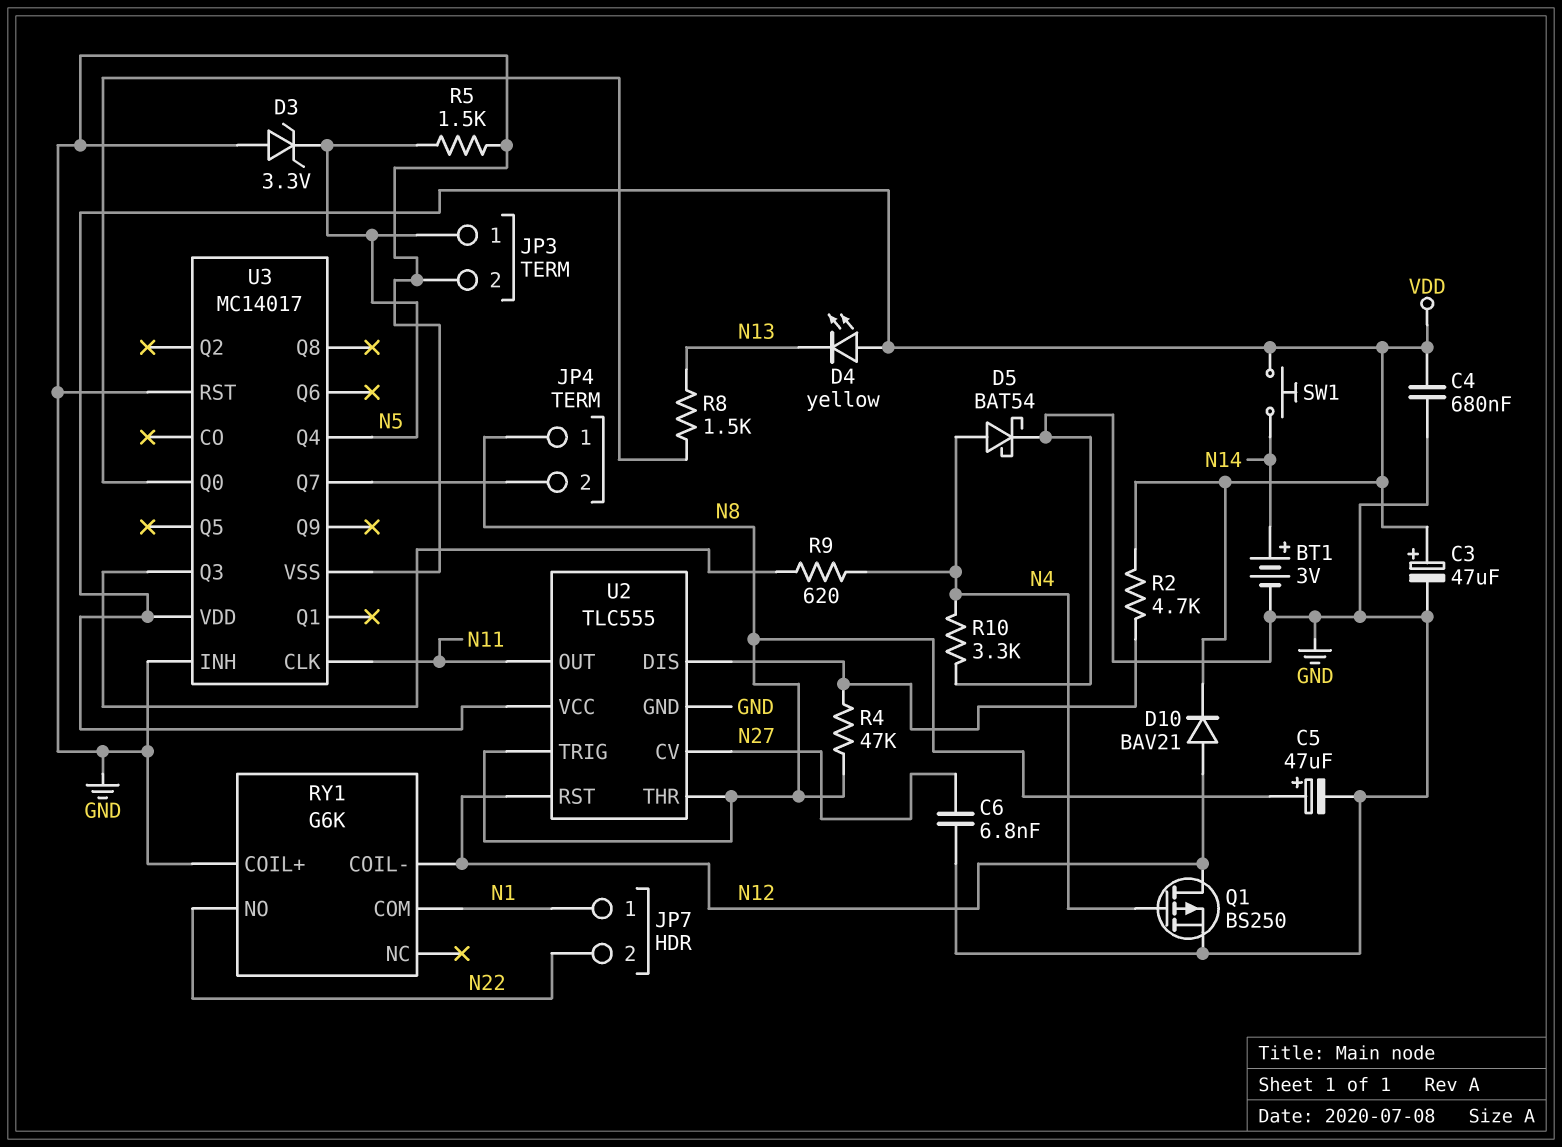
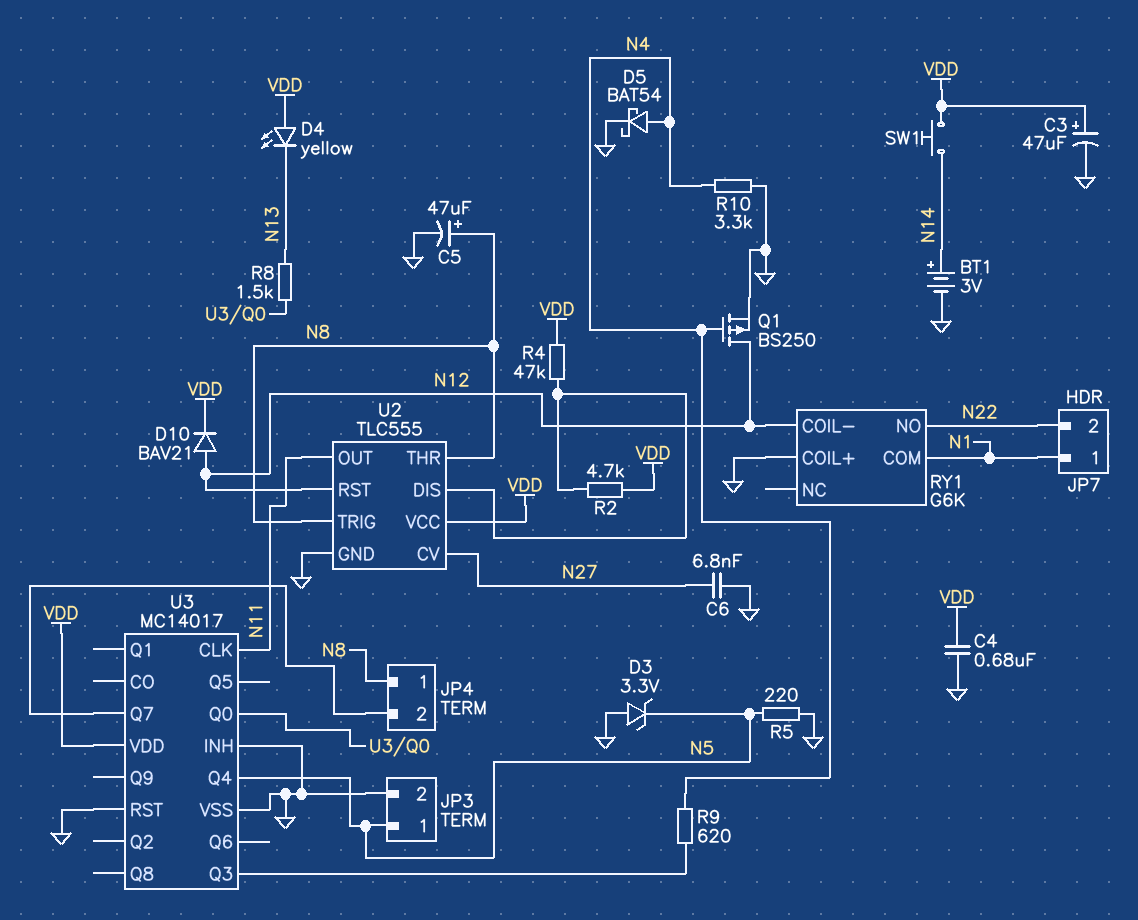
R4: 47k (N8, U2/DIS) -> 47k (U2/DIS, VDD)
R5: 1.5k (GND, N5) -> 220 (GND, N5)

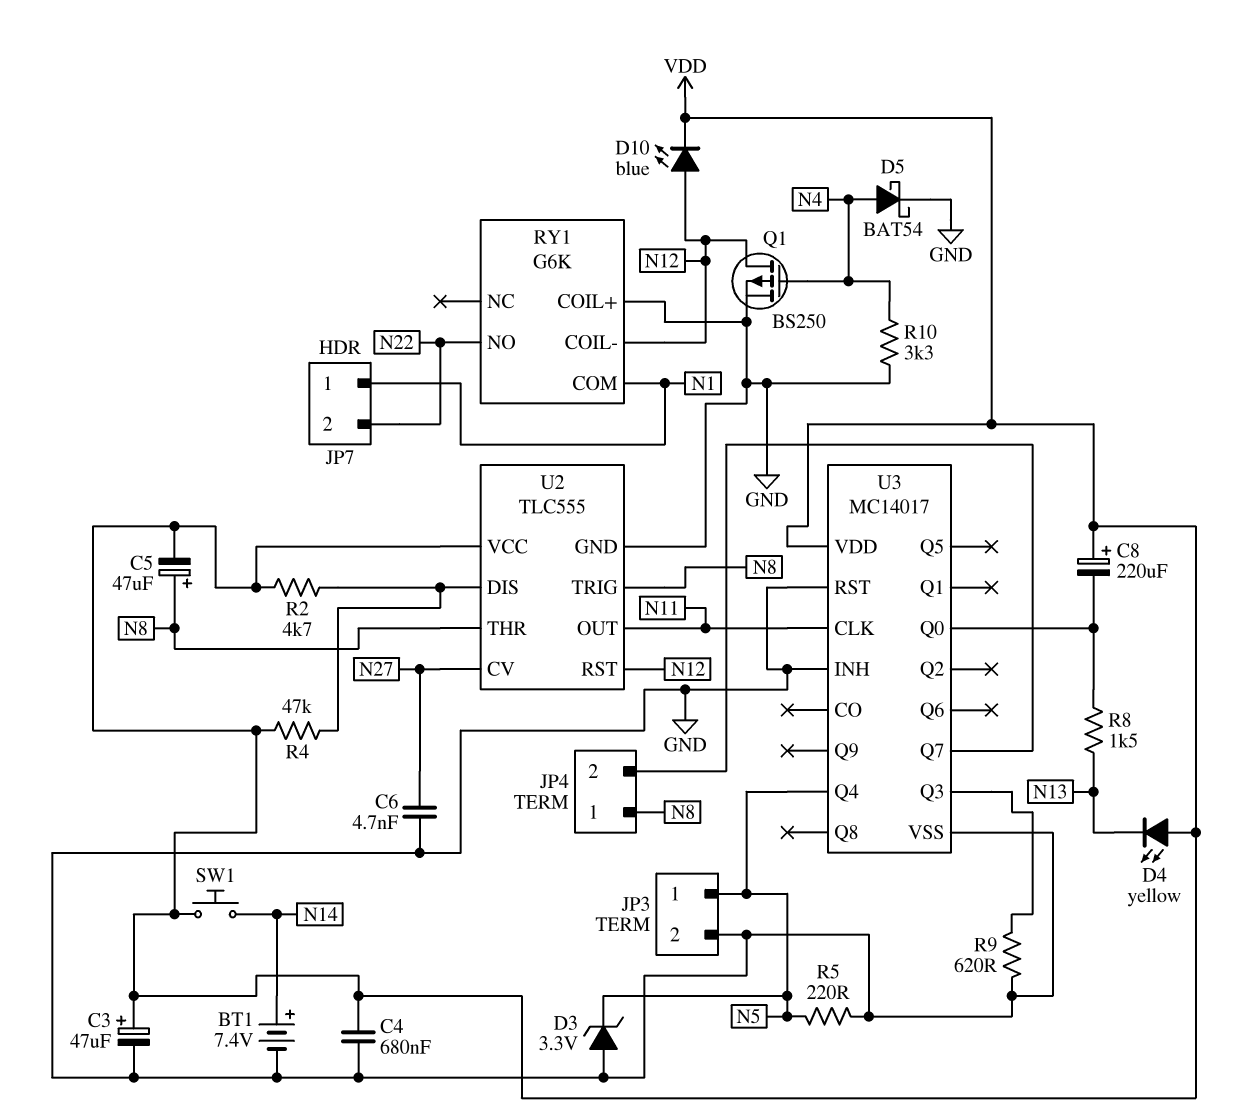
BT1: 3V (plus N14, minus GND) -> 7.4V (plus N14, minus GND)
C5: 47uF (plus N8, minus GND) -> 47uF (plus N8, minus VDD)
C6: 6.8nF (GND, N27) -> 4.7nF (GND, N27)
C8: none -> 220uF (plus VDD, minus U3/Q0)
D10: diode BAV21 (A N12, K VDD) -> LED blue (A N12, K VDD)
R9: 620 (N4, U3/Q3) -> 620 (GND, U3/Q3)

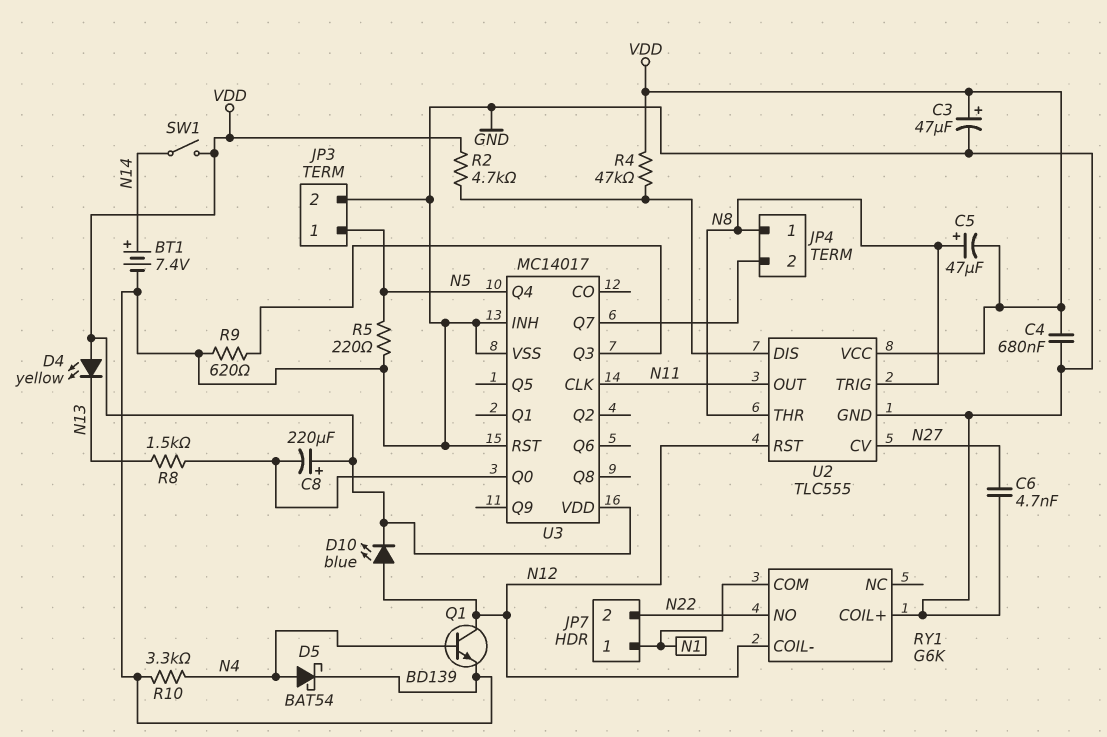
D3: zener 3.3V (A GND, K N5) -> none
Q1: PMOS BS250 (G N4, D N12, S GND) -> NPN BD139 (B N4, C N12, E GND)
SW1: button (N14, VDD) -> switch (N14, VDD)

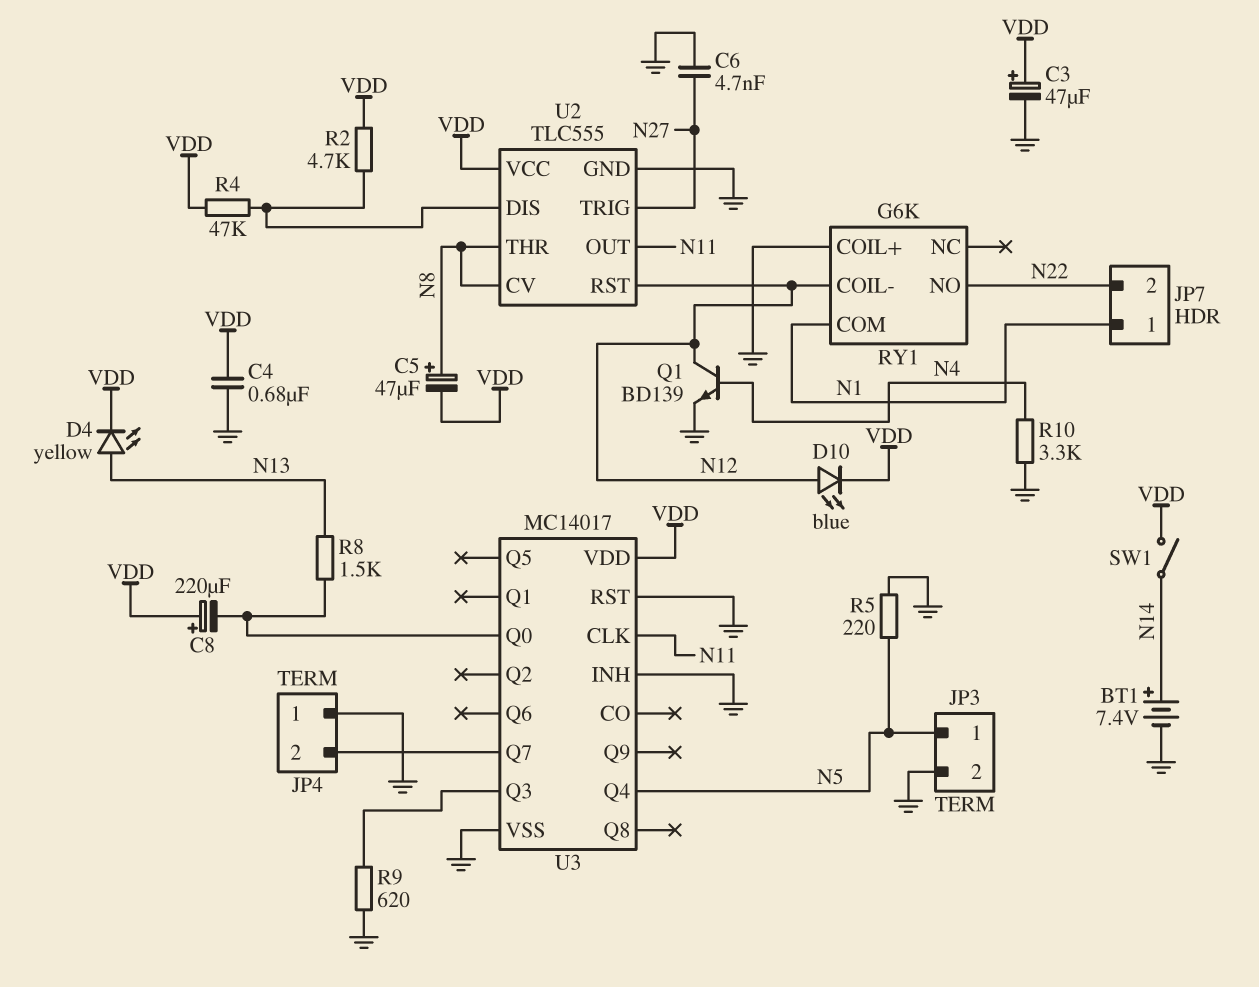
D4: LED yellow (A VDD, K N13) -> LED yellow (A N13, K VDD)
D5: schottky BAT54 (A N4, K GND) -> none
JP4 pin 1: N8 -> GND
U2 pin CV: N27 -> N8
U2 pin TRIG: N8 -> N27

